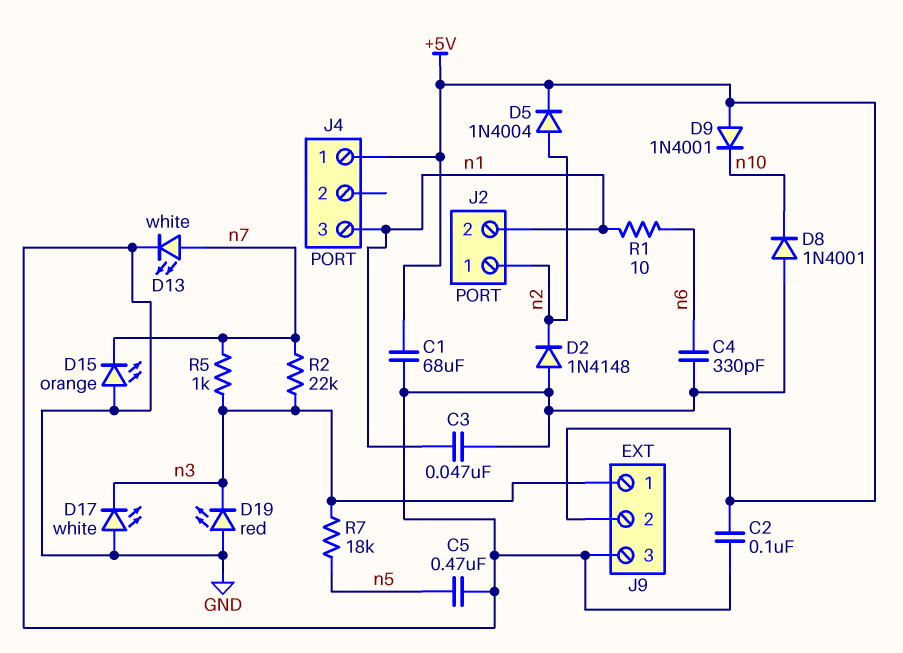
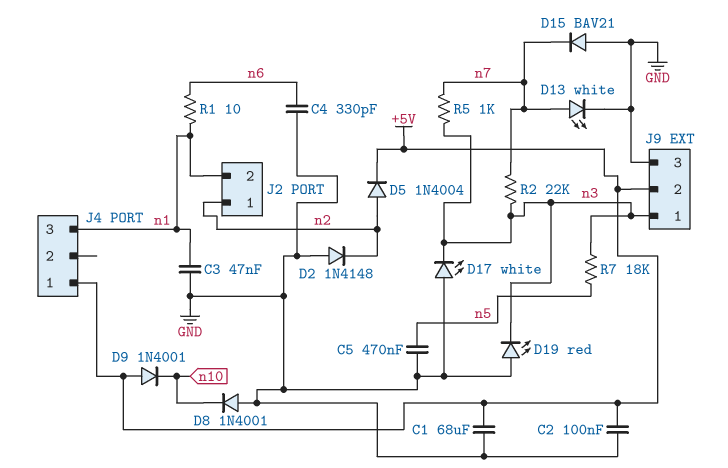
D15: LED orange (A GND, K n7) -> diode BAV21 (A GND, K n7)

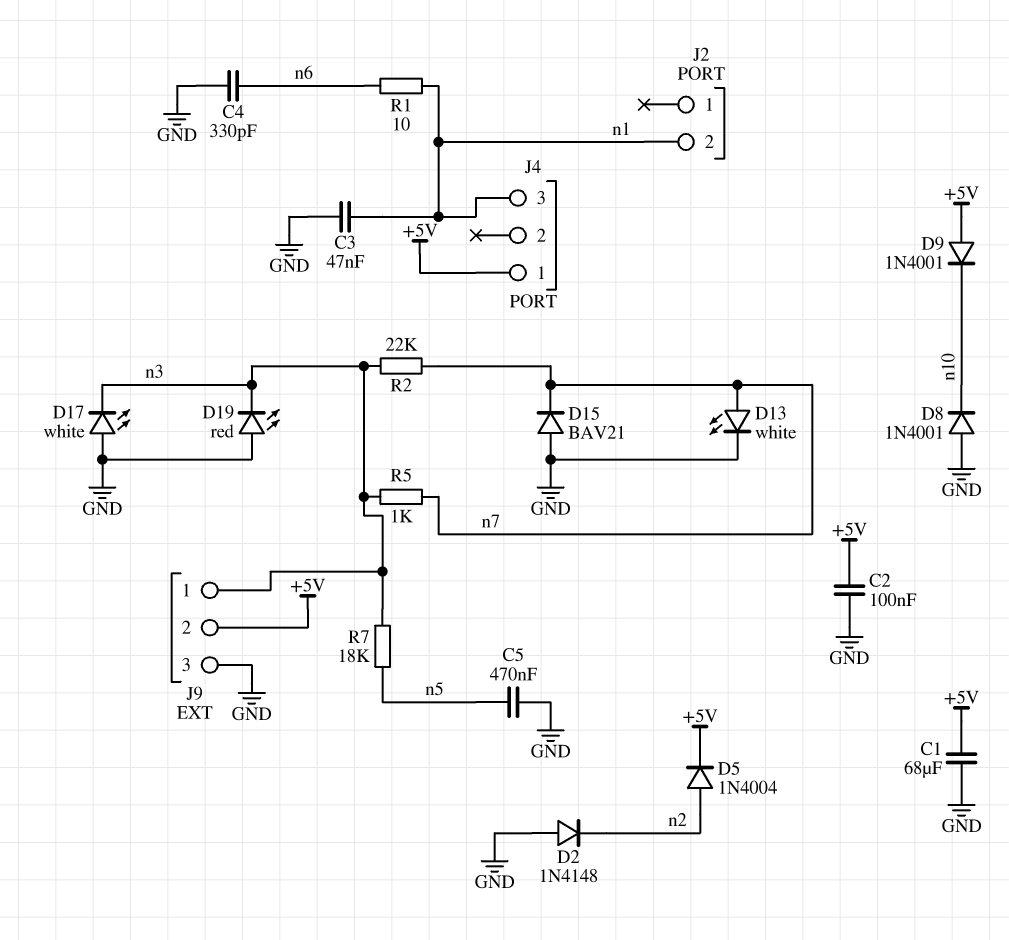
J2 pin 1: n2 -> none

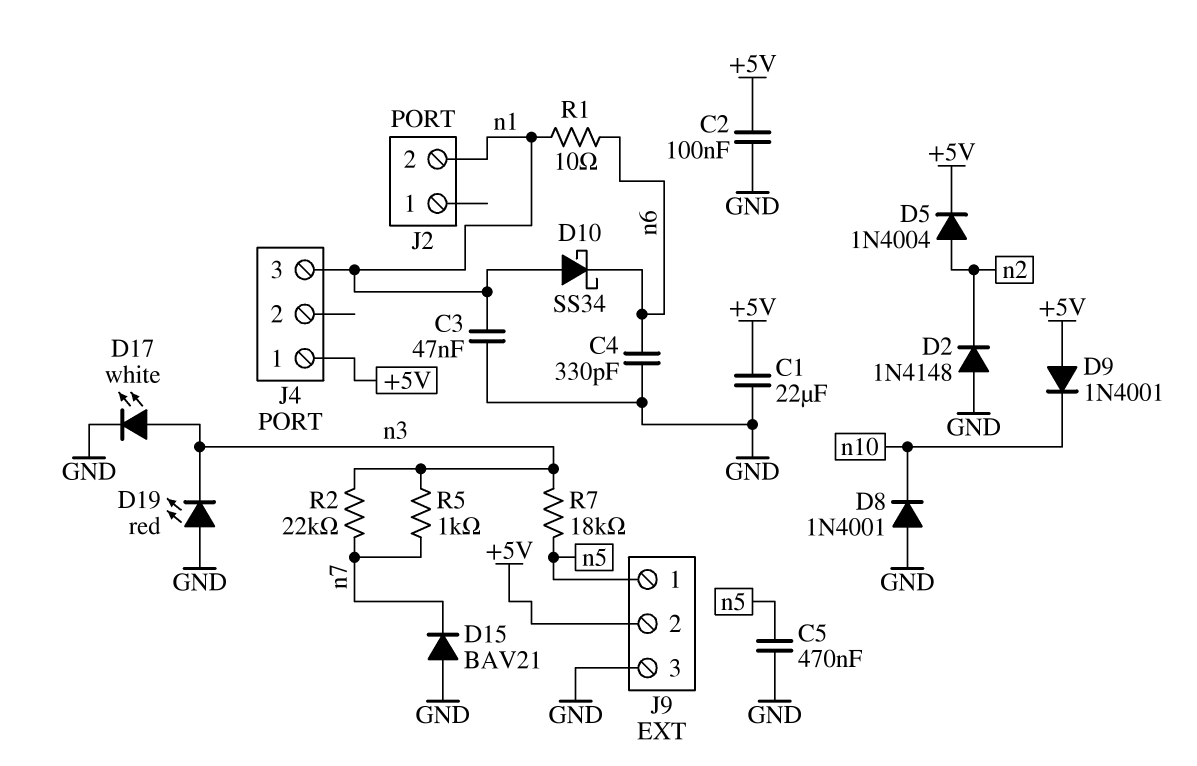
C1: 68uF (+5V, GND) -> 22uF (+5V, GND)
D10: none -> schottky SS34 (A n1, K n6)
D13: LED white (A n7, K GND) -> none
D17: LED white (A GND, K n3) -> LED white (A n3, K GND)
J9 pin 1: n3 -> n5

